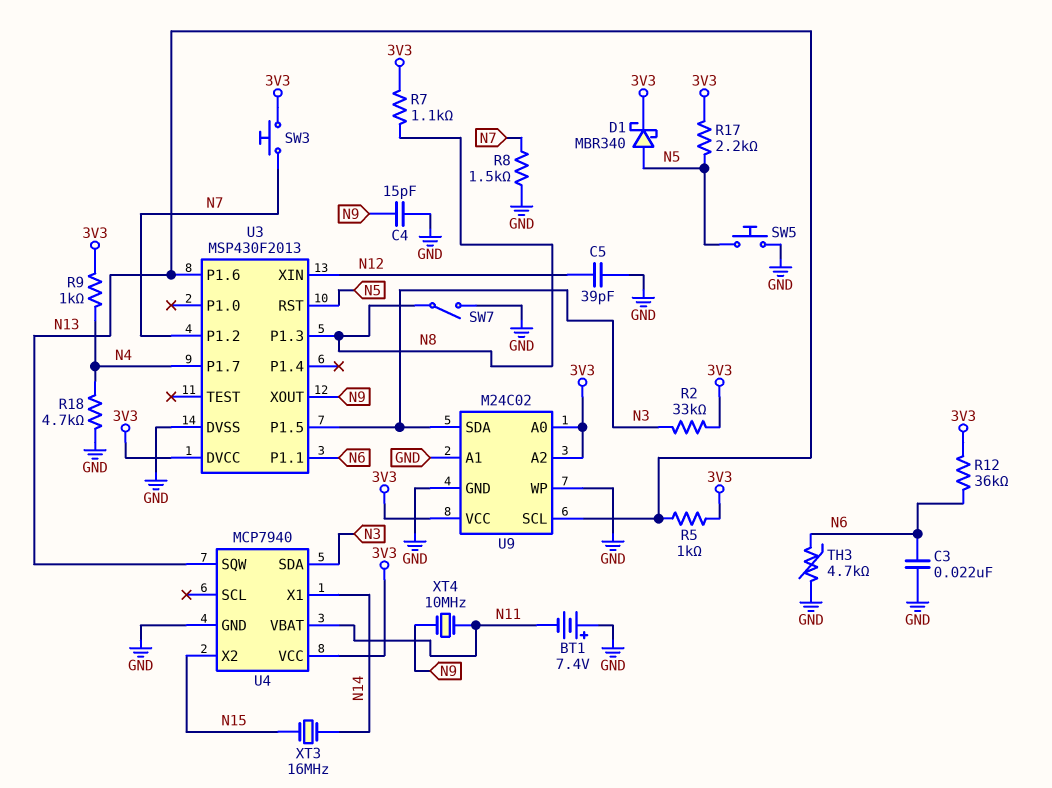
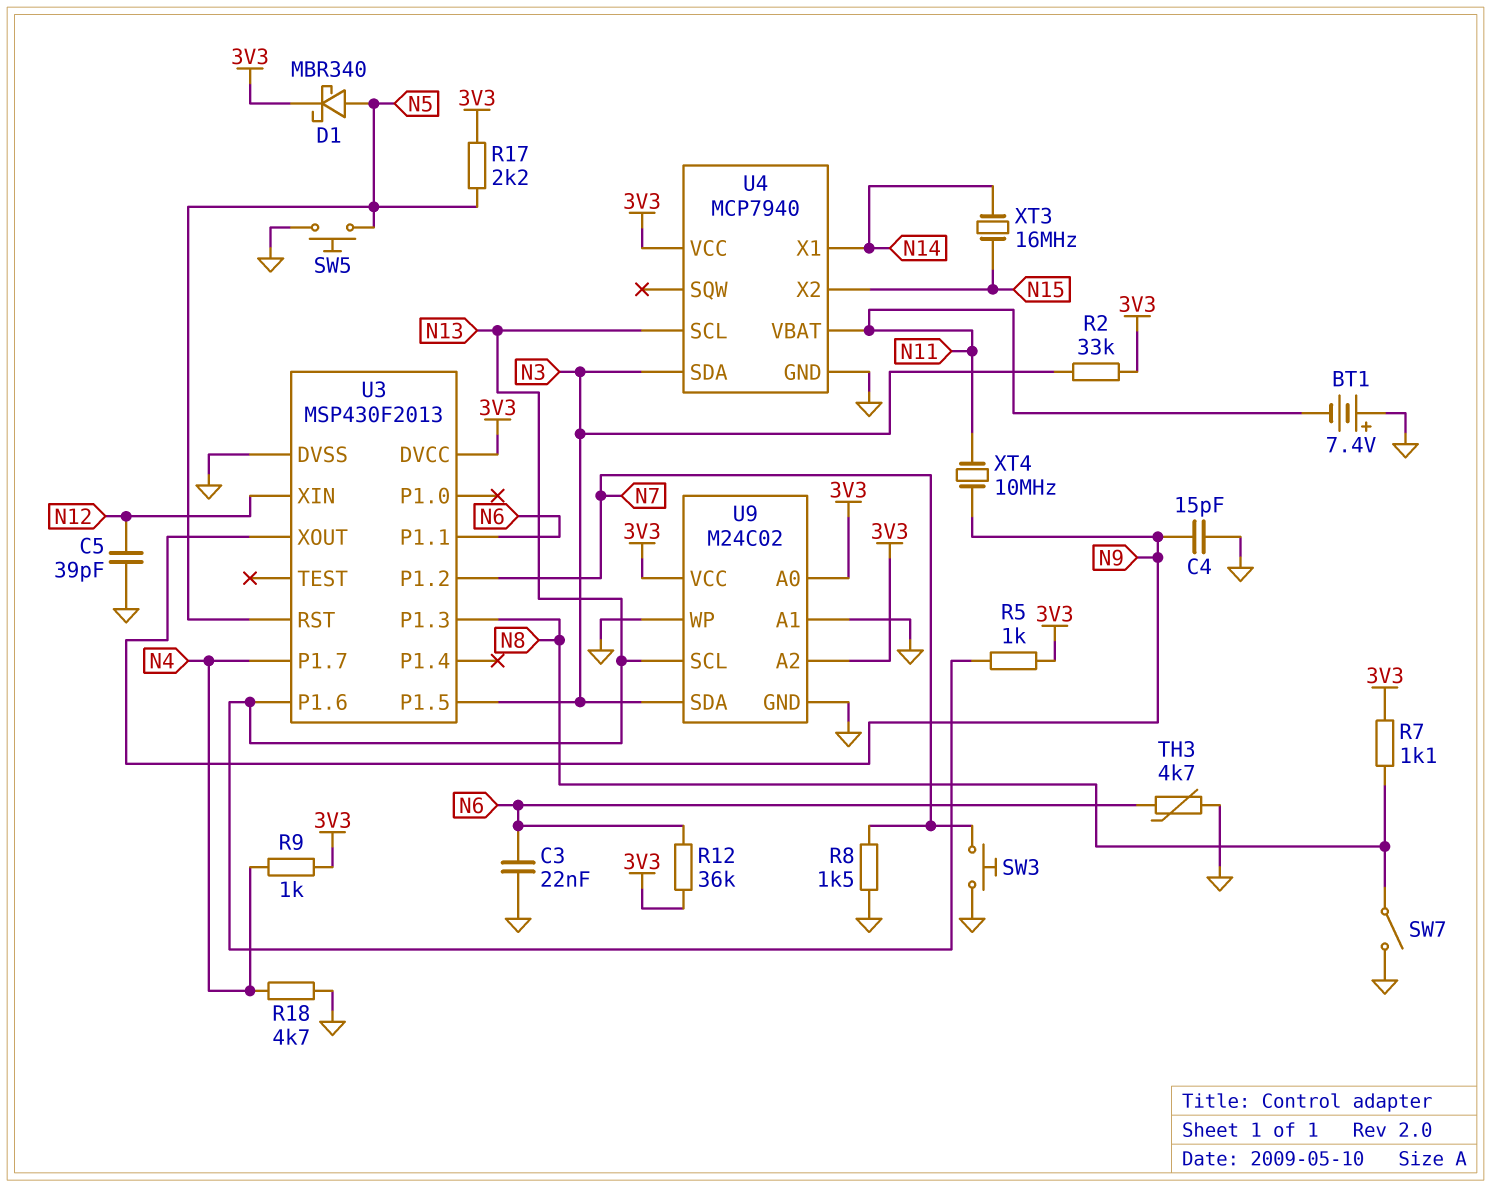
SW3: button (3V3, N7) -> button (GND, N7)
U4 pin SCL: none -> N13
U4 pin SQW: N13 -> none

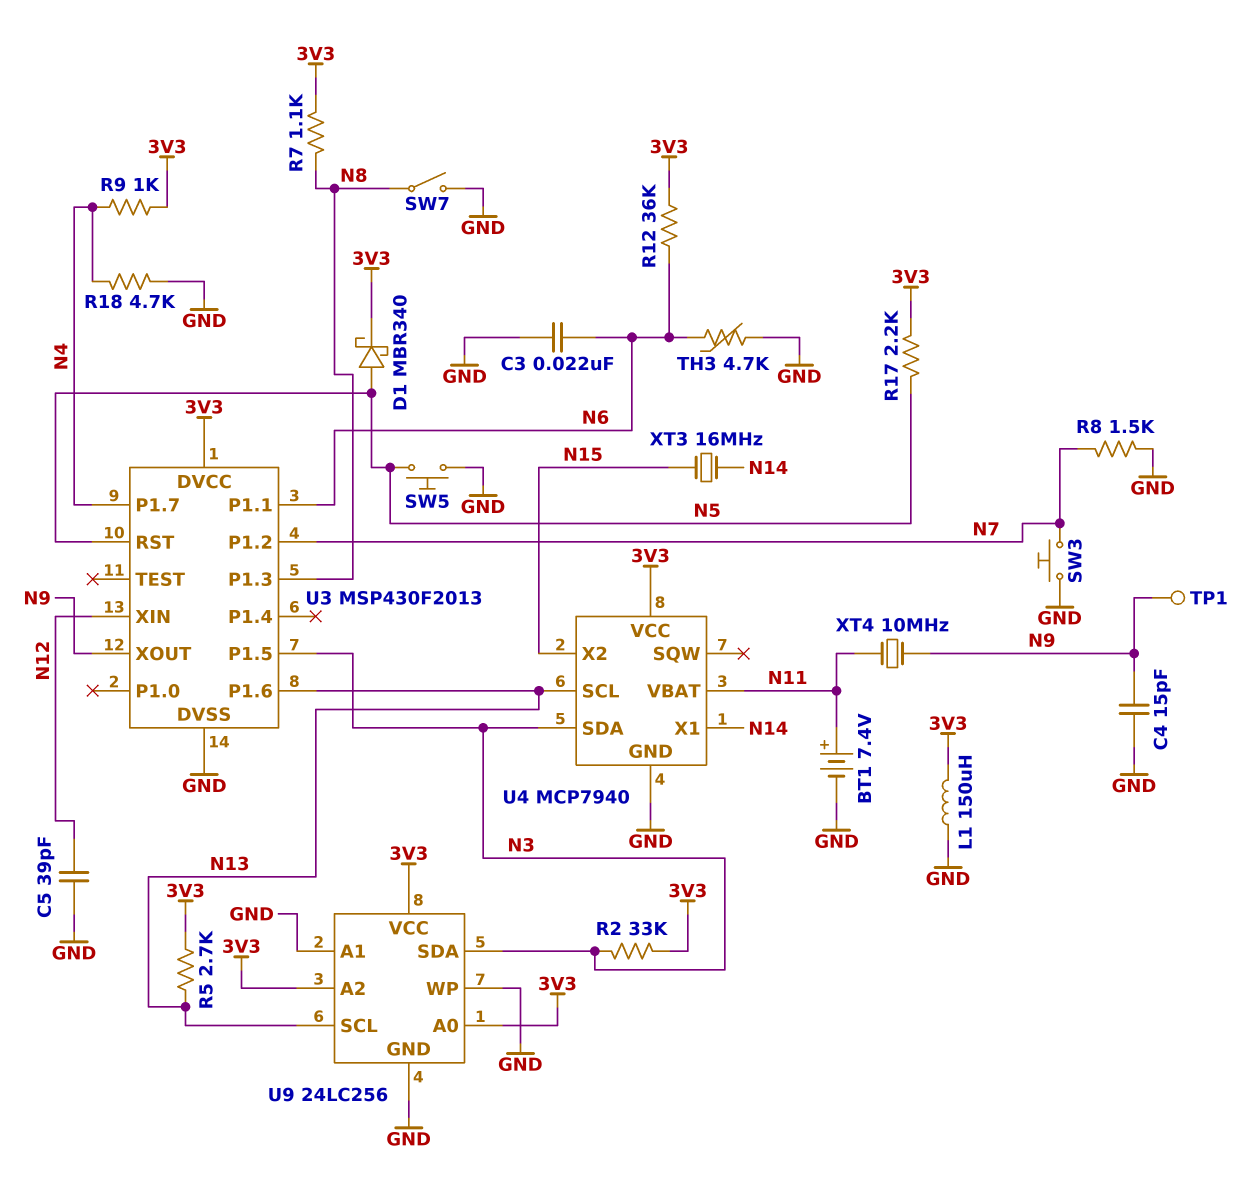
BT1: 7.4V (plus GND, minus N11) -> 7.4V (plus N11, minus GND)
L1: none -> 150uH (3V3, GND)
R5: 1k (3V3, N13) -> 2.7k (3V3, N13)
TP1: none -> test point (N9)
U9: M24C02 -> 24LC256

